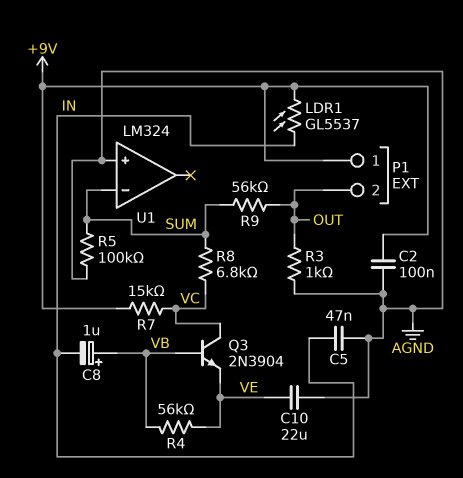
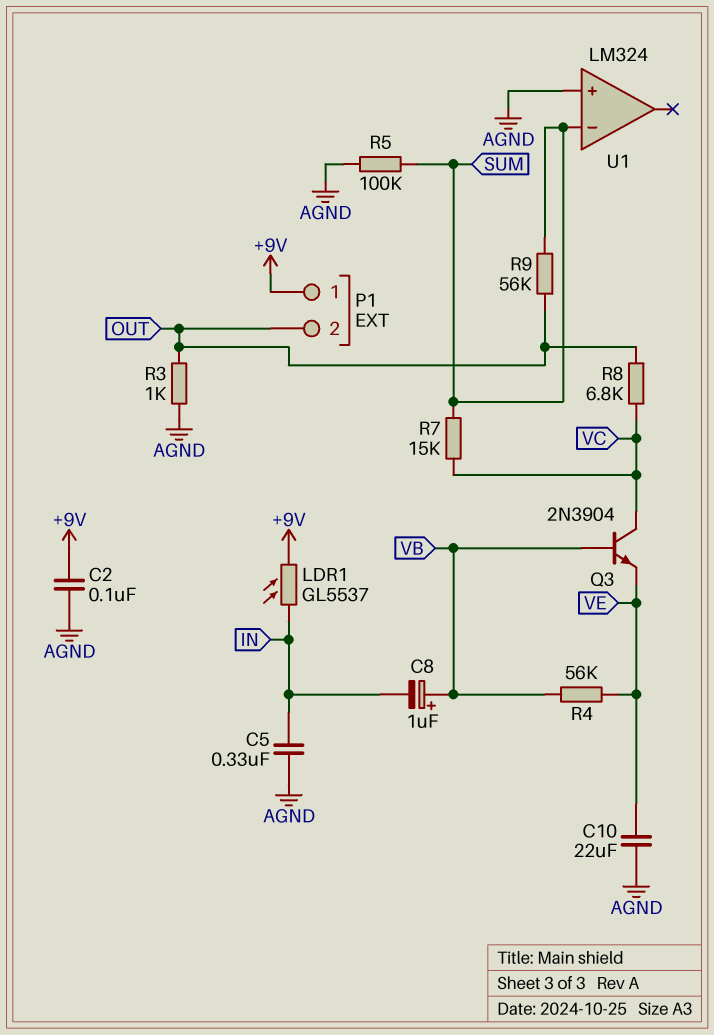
C5: 47nF (AGND, IN) -> 330nF (AGND, IN)
R7: 15k (+9V, VC) -> 15k (SUM, VC)
R8: 6.8k (SUM, VC) -> 6.8k (OUT, VC)

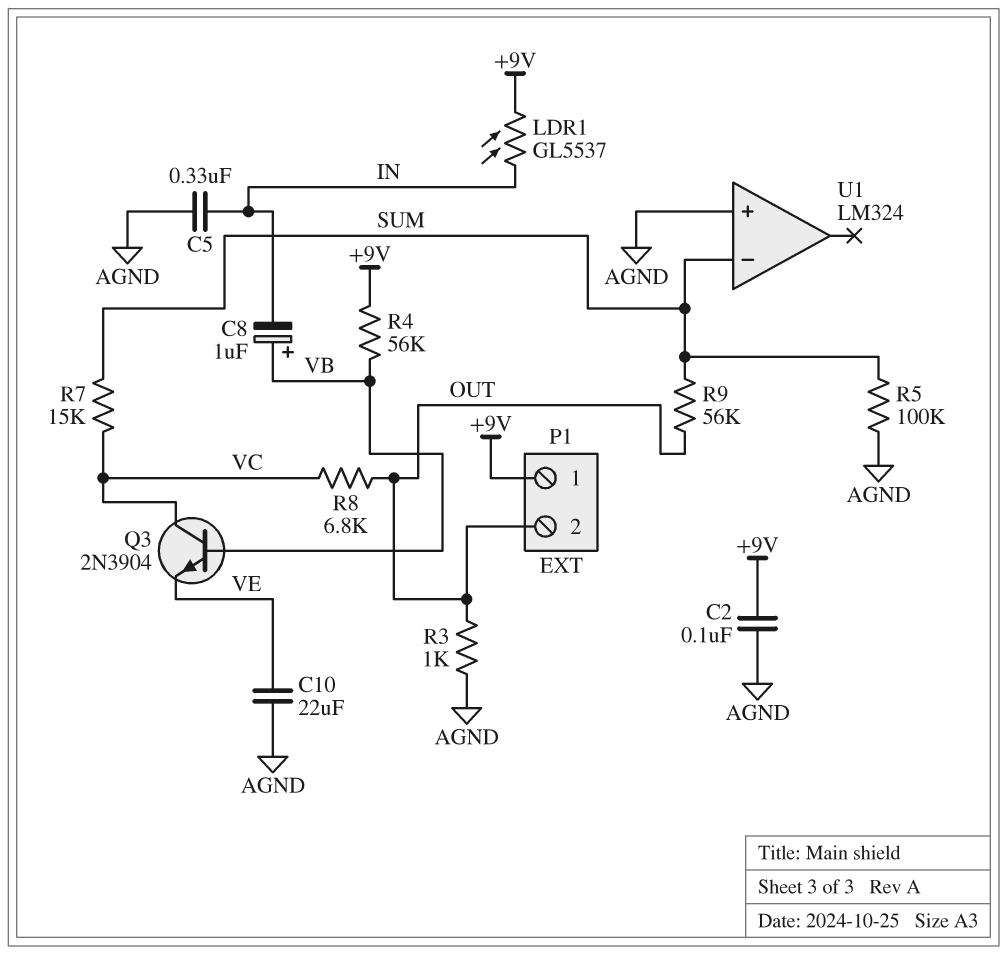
R4: 56k (VB, VE) -> 56k (+9V, VB)

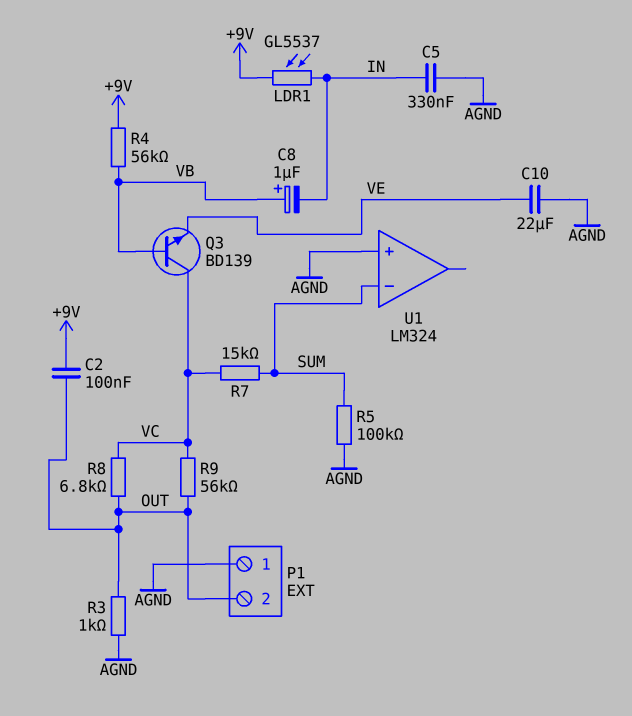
C2: 100nF (+9V, AGND) -> 100nF (+9V, OUT)
P1 pin 1: +9V -> AGND
Q3: NPN 2N3904 (B VB, C VC, E VE) -> NPN BD139 (B VB, C VC, E VE)
R9: 56k (OUT, SUM) -> 56k (OUT, VC)

